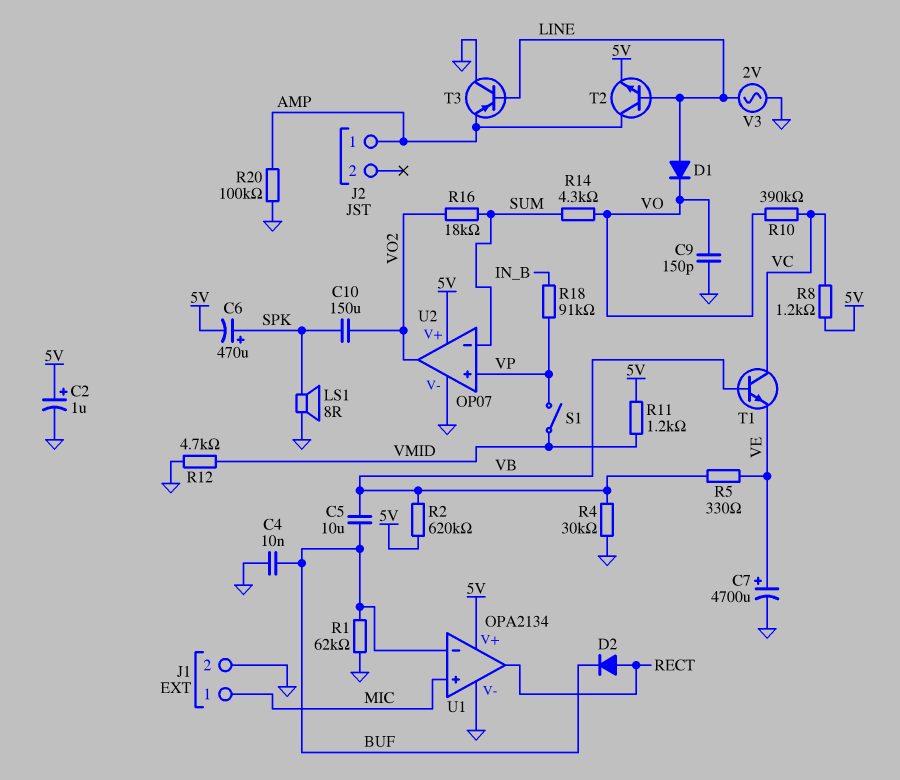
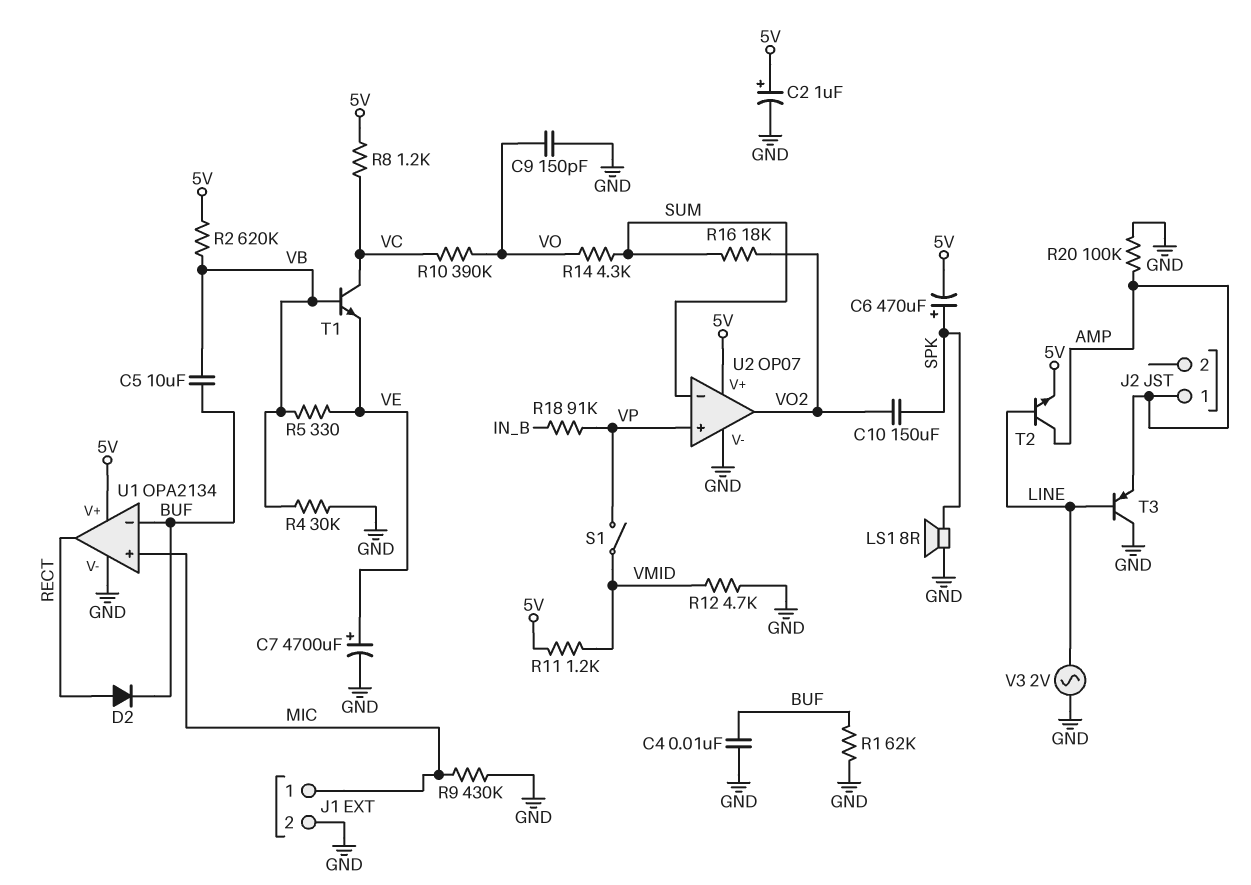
D1: diode (A LINE, K VO) -> none
R9: none -> 430k (GND, MIC)

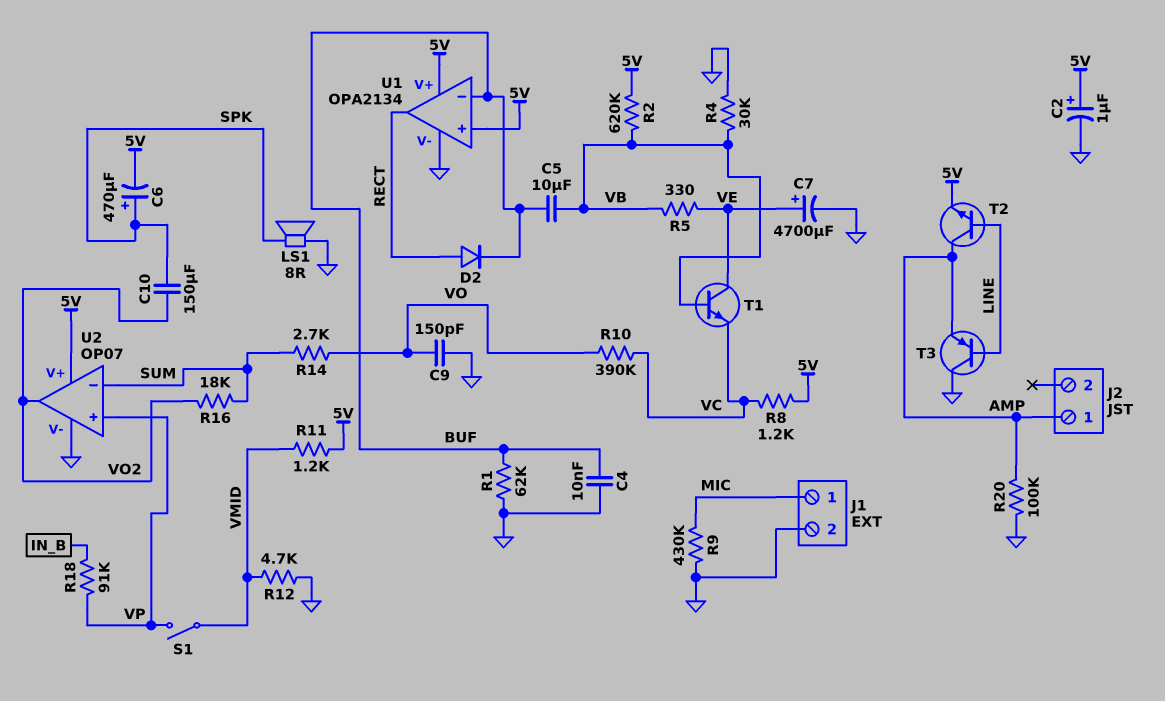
R14: 4.3k (SUM, VO) -> 2.7k (SUM, VO)
T1: NPN (B VB, C VC, E VE) -> NPN (B VB, C VE, E VC)
U1 pin in+: MIC -> 5V
V3: AC 2V (GND, LINE) -> none

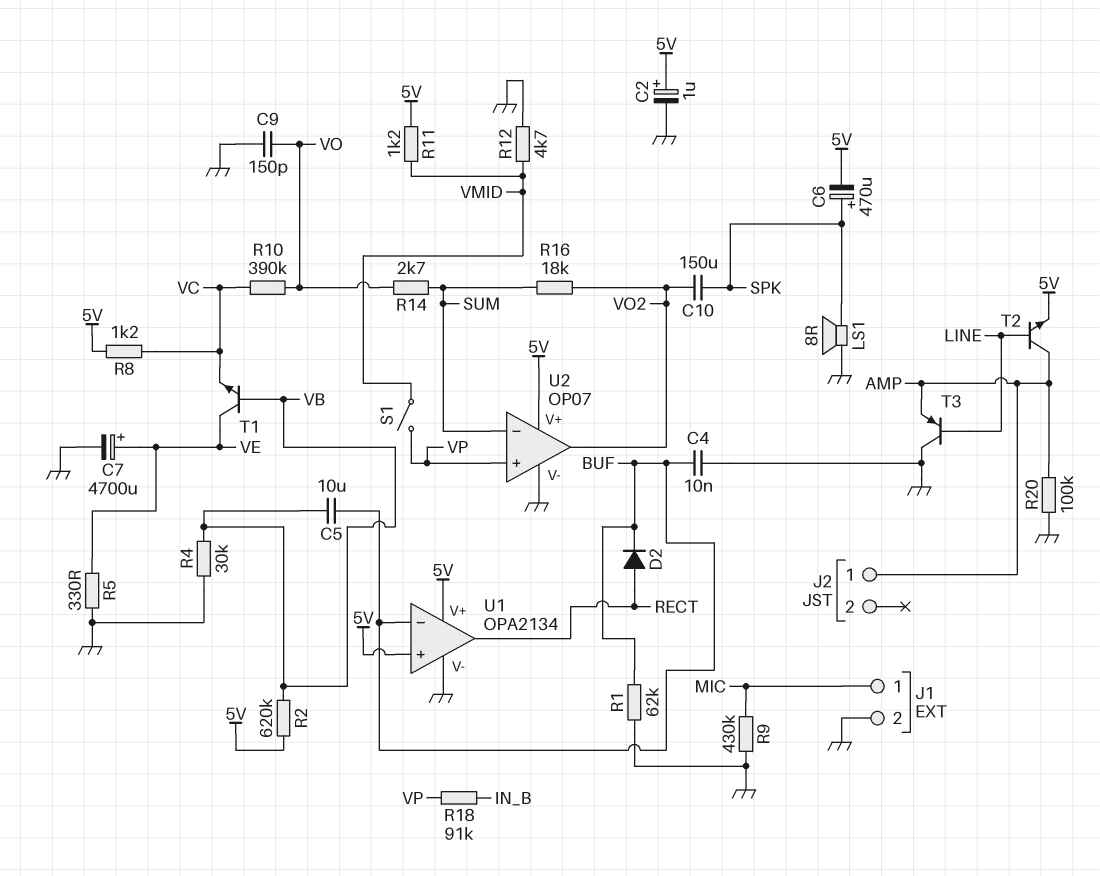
R5: 330 (VB, VE) -> 330 (GND, VE)

